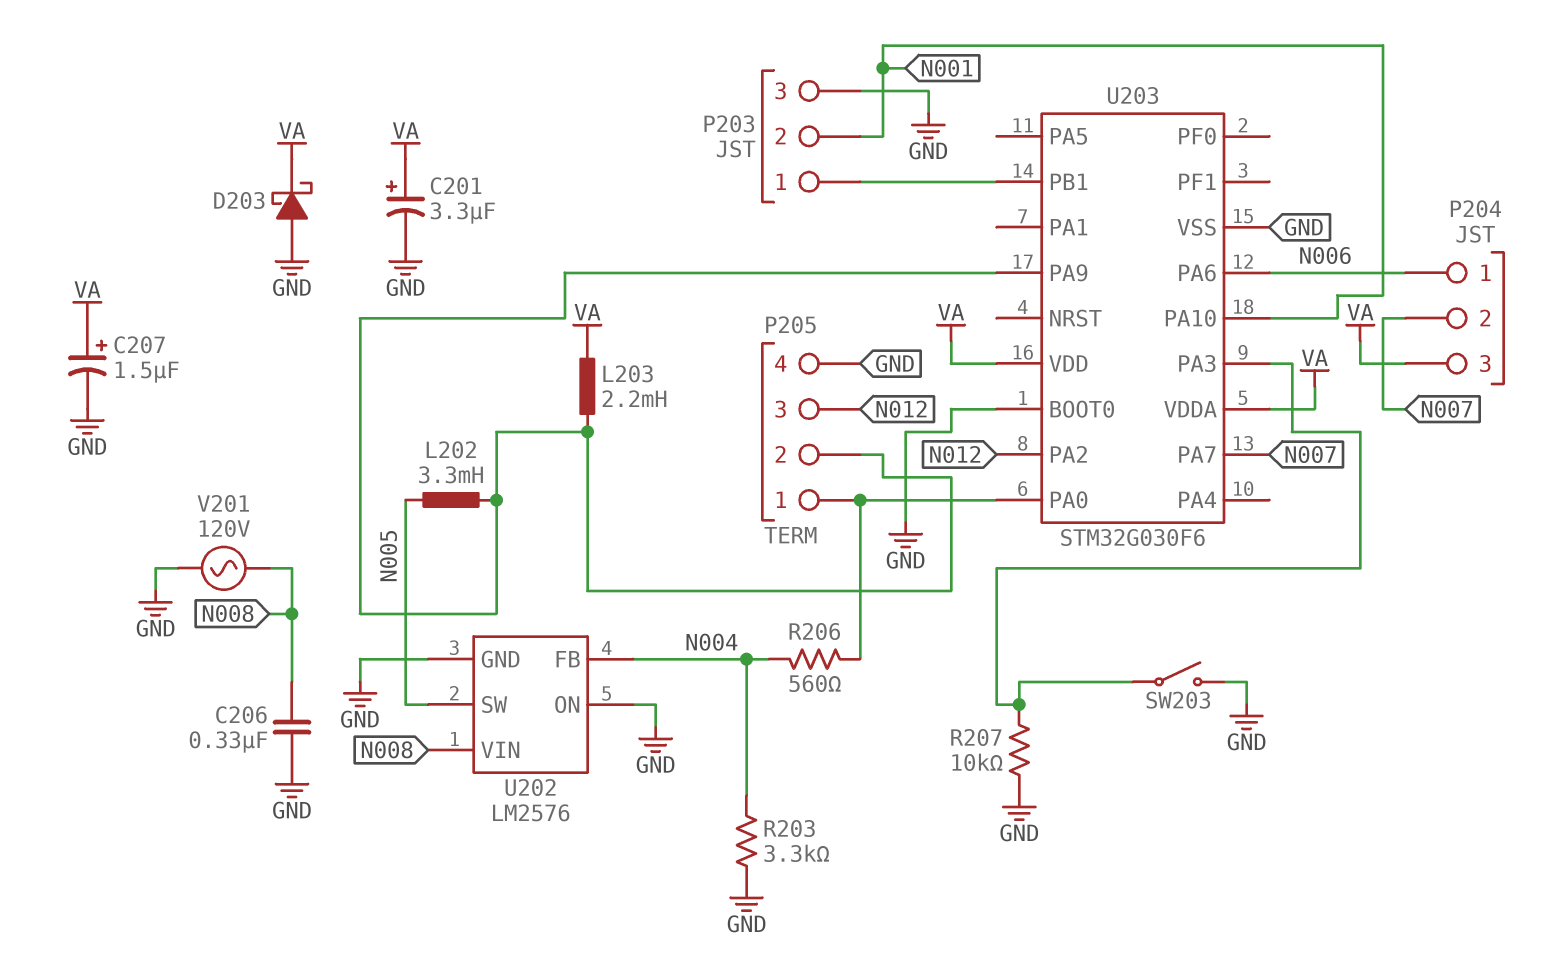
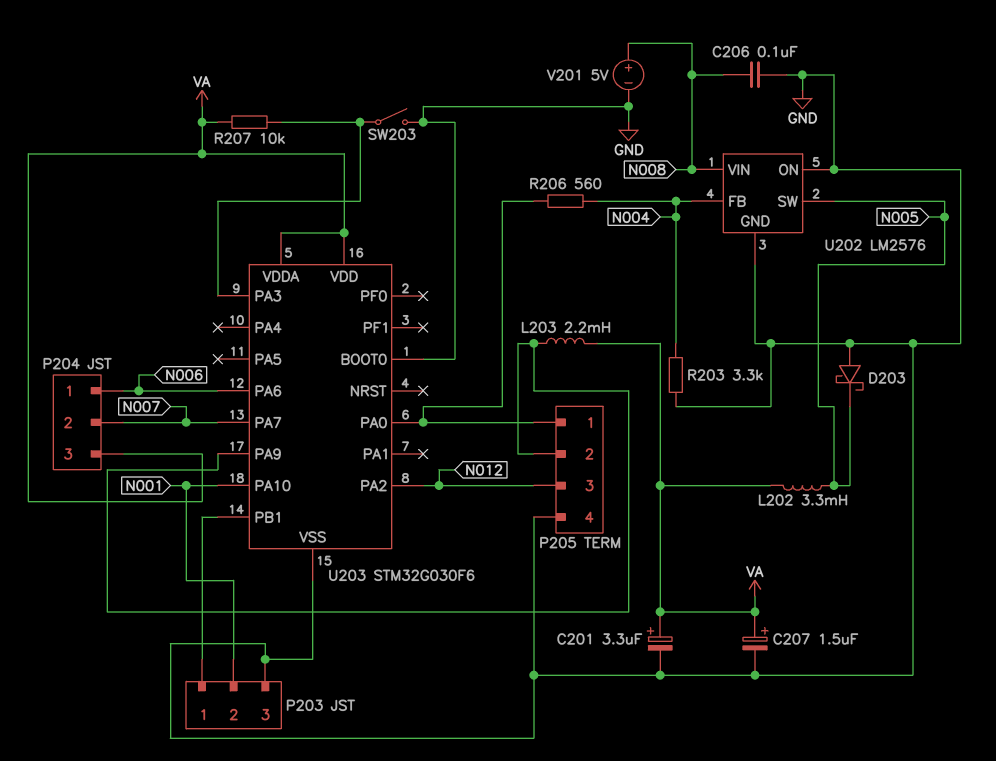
C206: 330nF (GND, N008) -> 100nF (GND, N008)
D203: schottky (A GND, K VA) -> schottky (A GND, K N005)
L202: 3.3mH (N005, P205/2) -> 3.3mH (N005, VA)
R207: 10k (GND, U203/PA3) -> 10k (U203/PA3, VA)
V201: AC 120V (GND, N008) -> 5V (plus N008, minus GND)

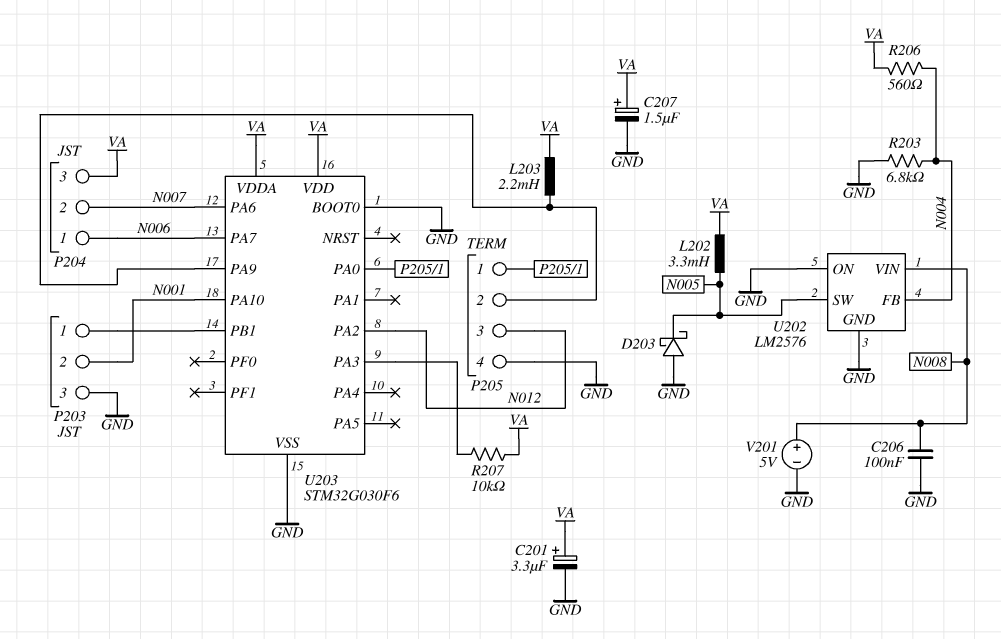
R203: 3.3k (GND, N004) -> 6.8k (GND, N004)
R206: 560 (N004, P205/1) -> 560 (N004, VA)
SW203: switch (GND, U203/PA3) -> none
U203 pin PA6: N006 -> N007
U203 pin PA7: N007 -> N006

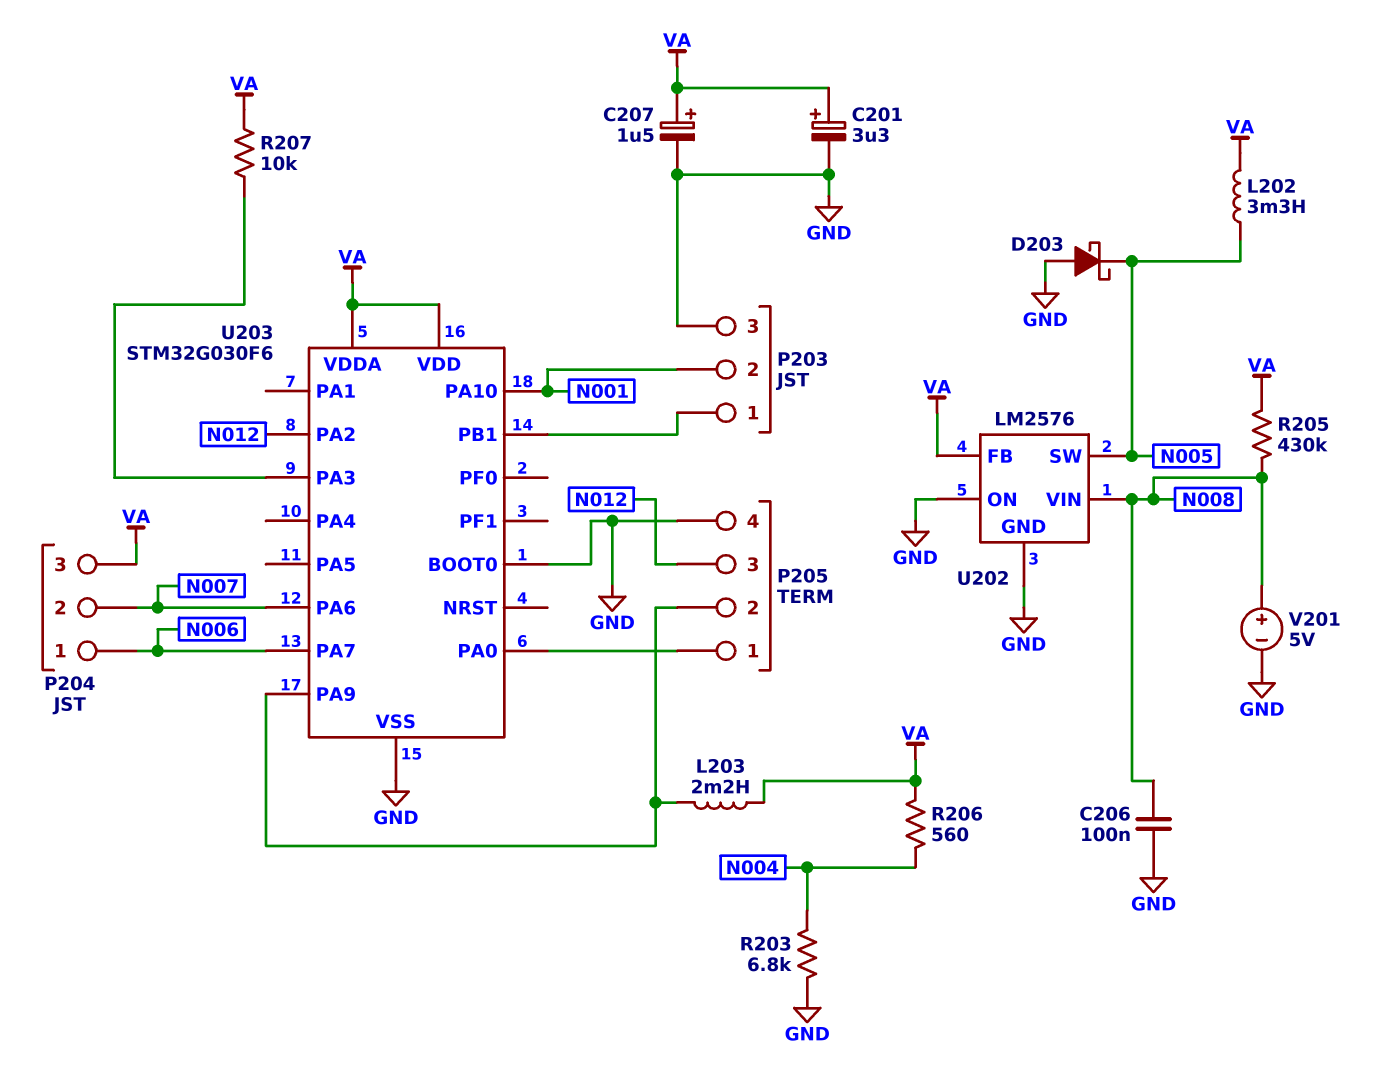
R205: none -> 430k (N008, VA)
U202 pin FB: N004 -> VA

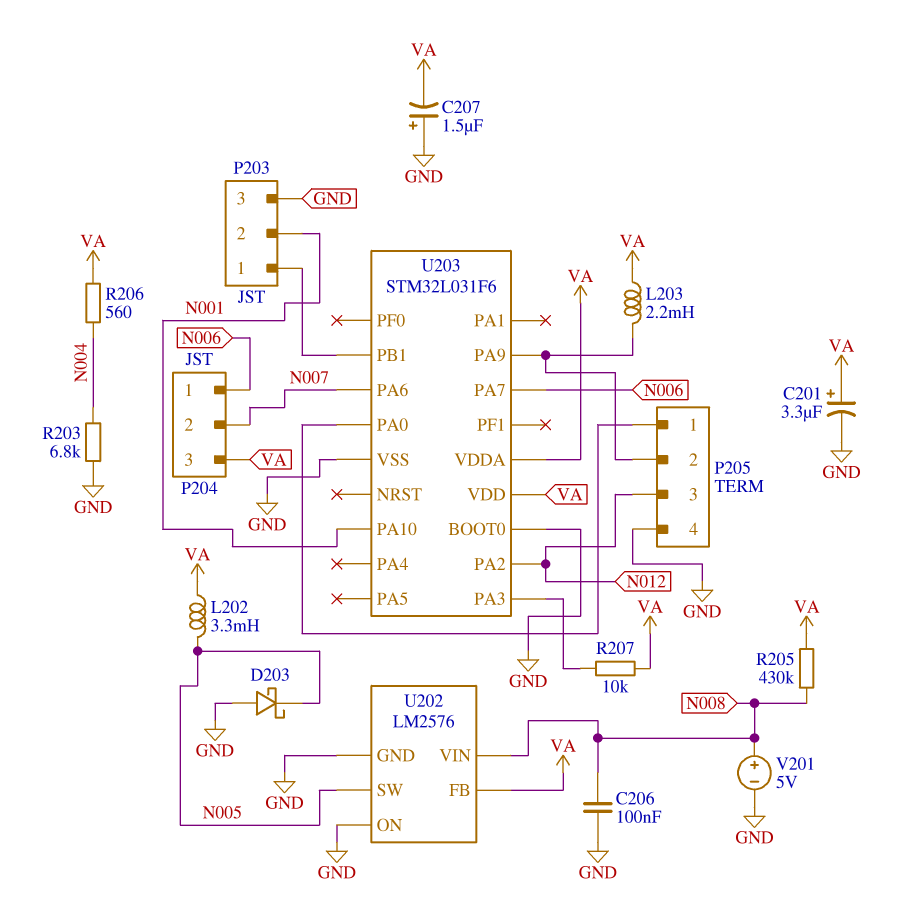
C207: 1.5uF (plus VA, minus GND) -> 1.5uF (plus GND, minus VA)
U203: STM32G030F6 -> STM32L031F6

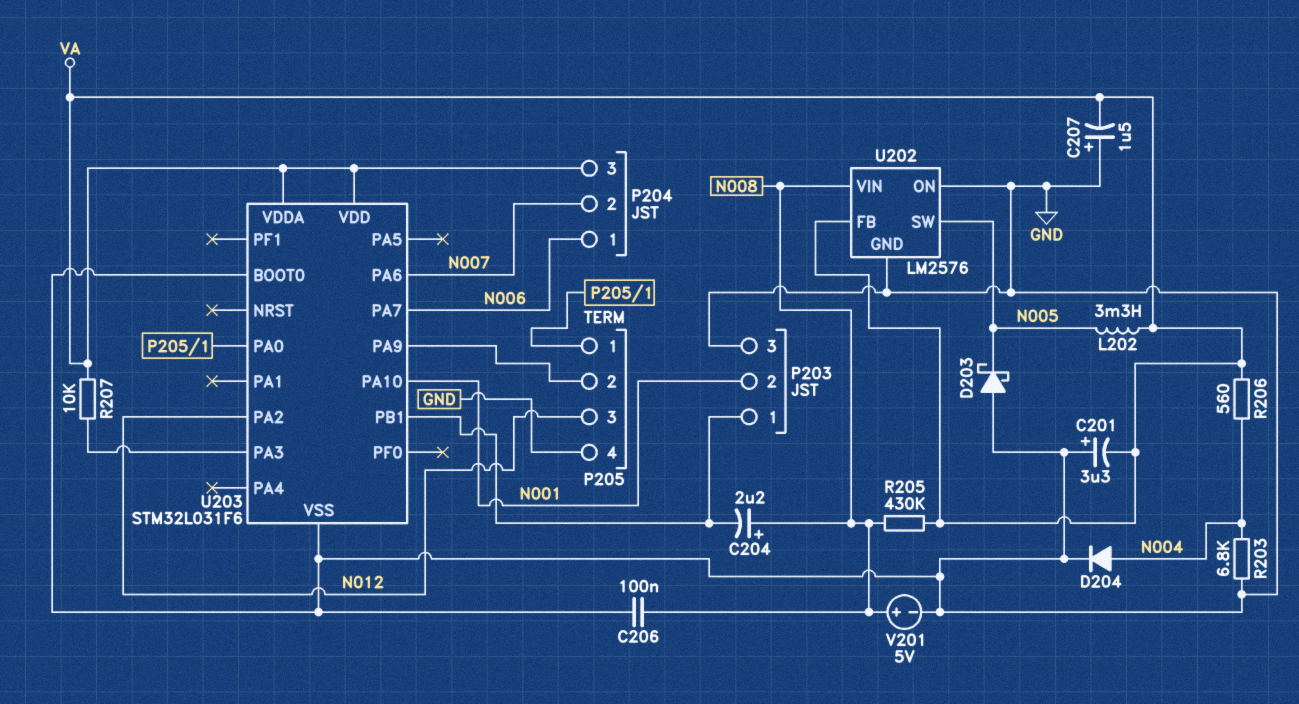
C201: 3.3uF (plus VA, minus GND) -> 3.3uF (plus GND, minus VA)
C204: none -> 2.2uF (plus N008, minus P203/1)
D204: none -> diode (A N004, K GND)
L203: 2.2mH (P205/2, VA) -> none

